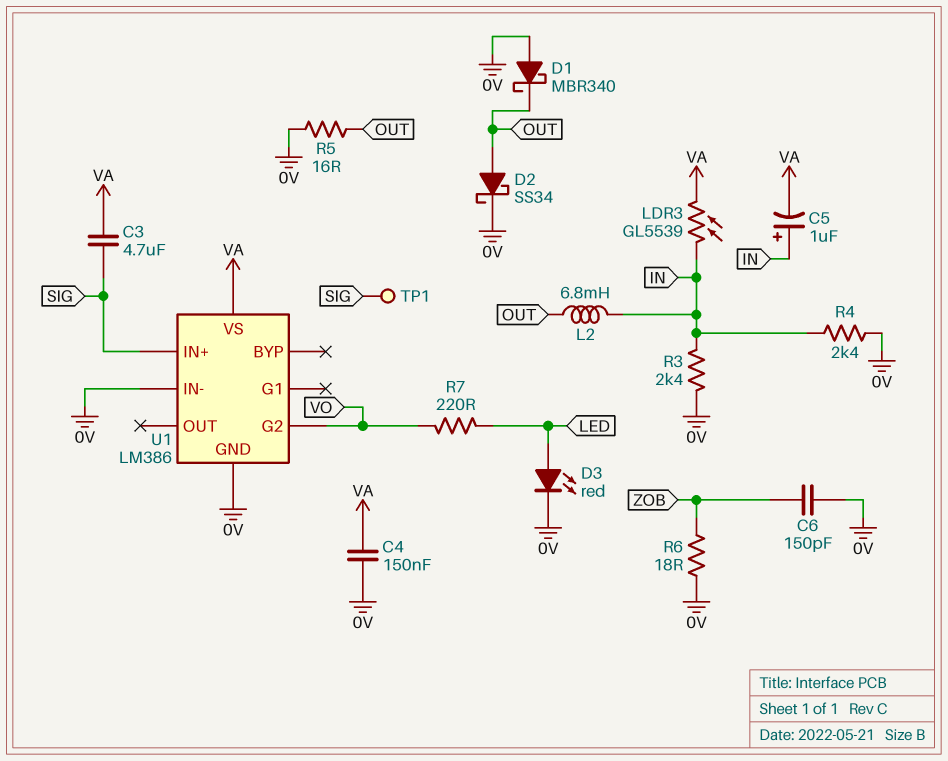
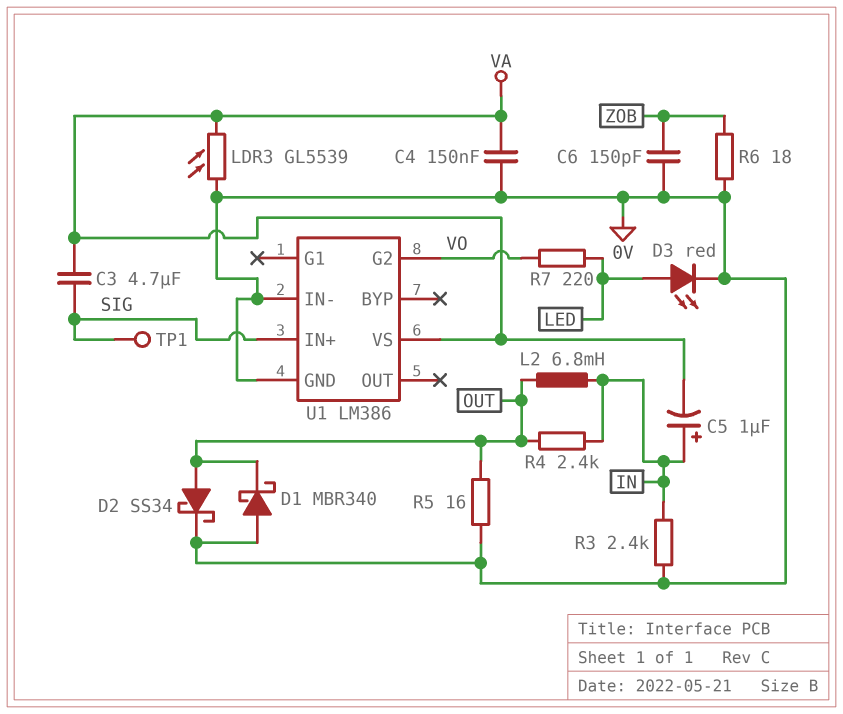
LDR3: GL5539 (IN, VA) -> GL5539 (0V, VA)
R4: 2.4k (0V, IN) -> 2.4k (IN, OUT)

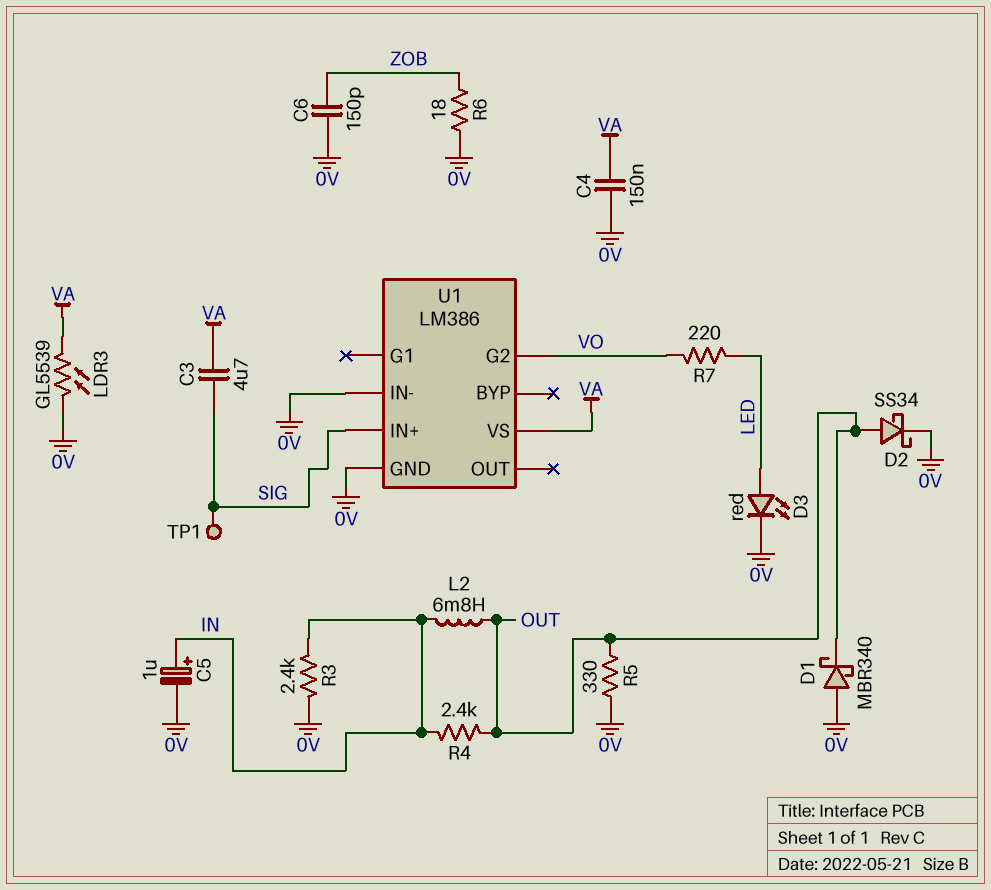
C5: 1uF (plus IN, minus VA) -> 1uF (plus IN, minus 0V)
R5: 16 (0V, OUT) -> 330 (0V, OUT)

